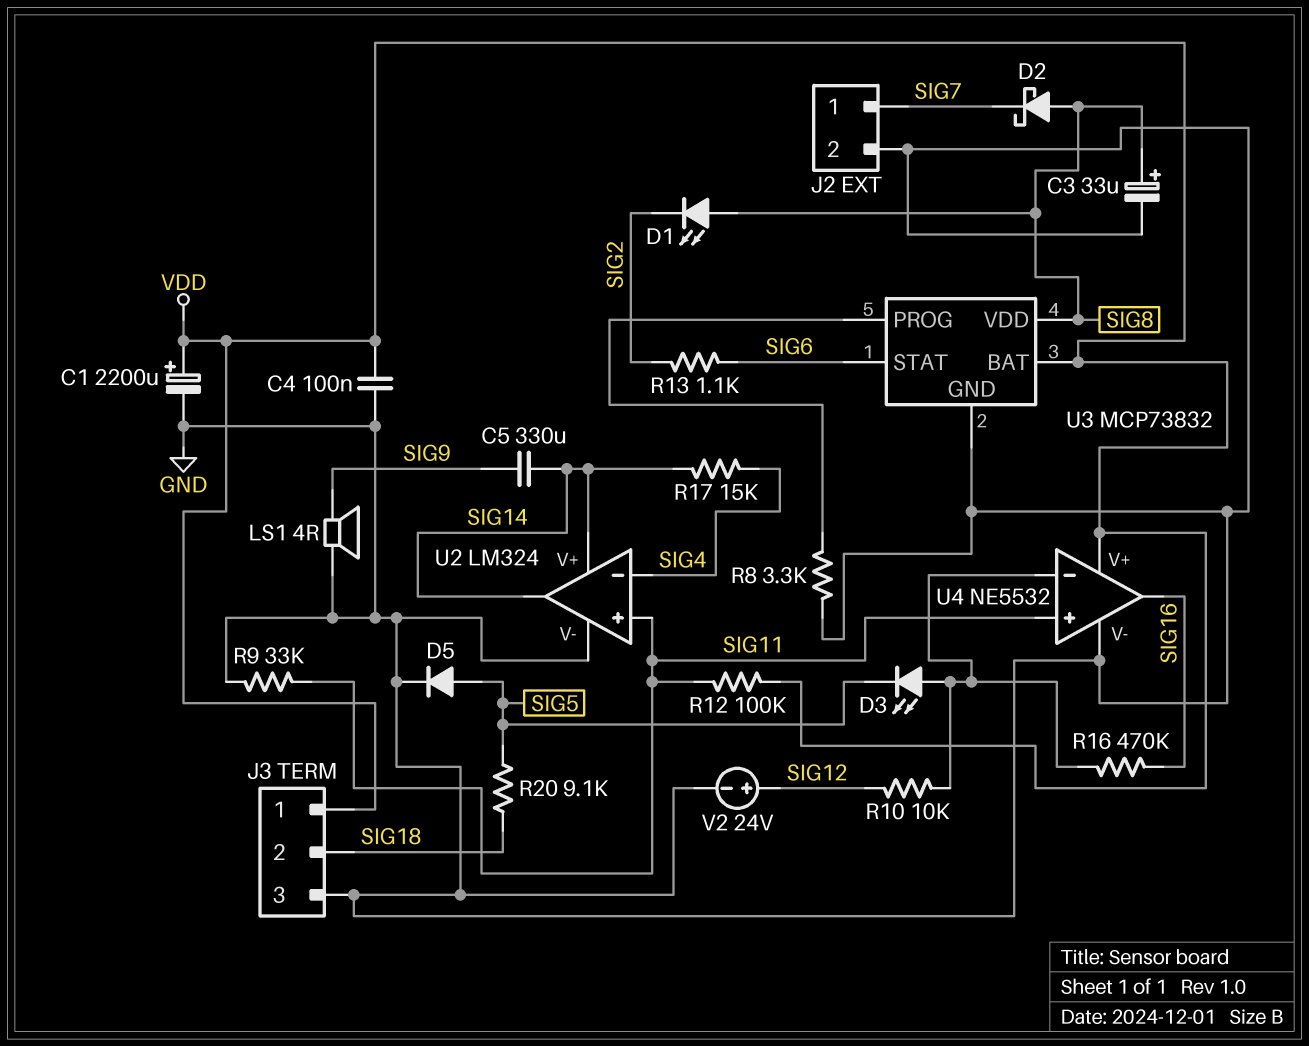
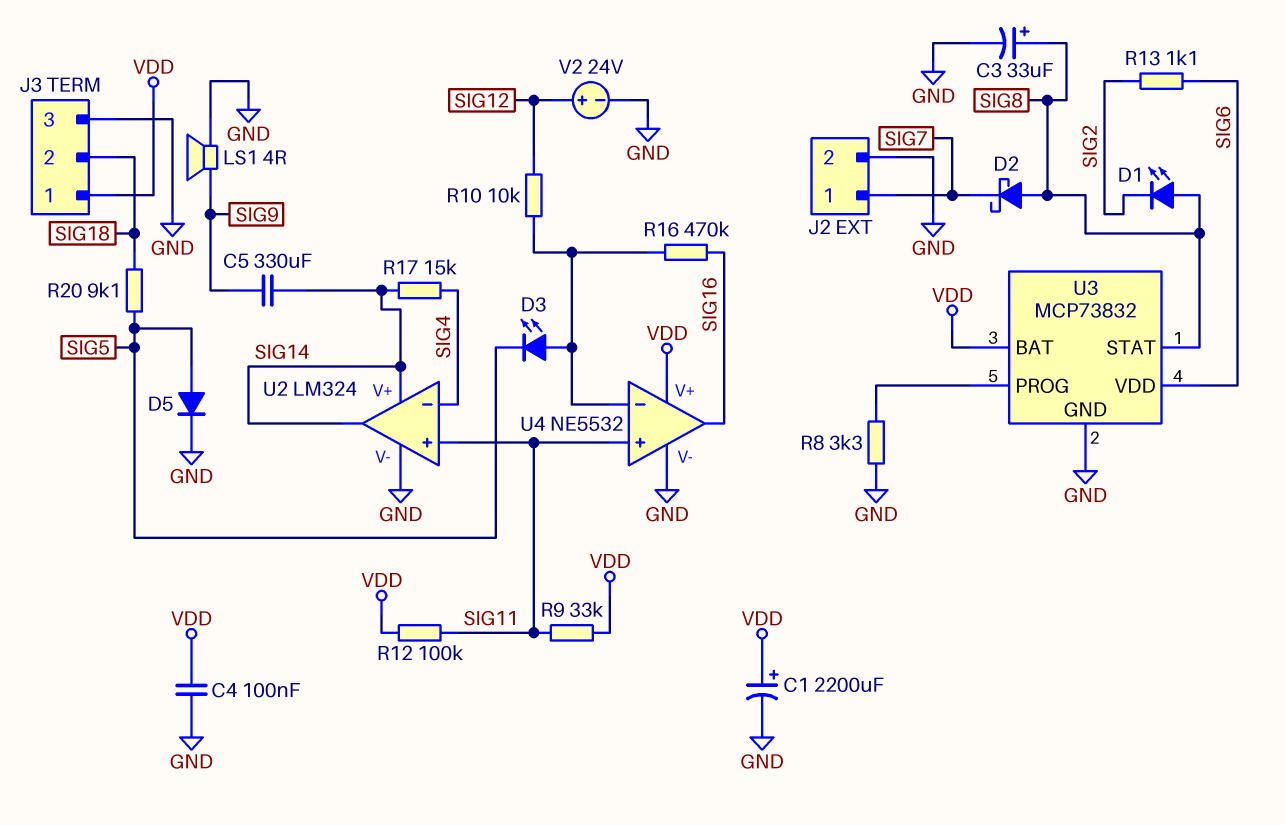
R9: 33k (GND, SIG11) -> 33k (SIG11, VDD)
U3 pin STAT: SIG6 -> SIG8
U3 pin VDD: SIG8 -> SIG6

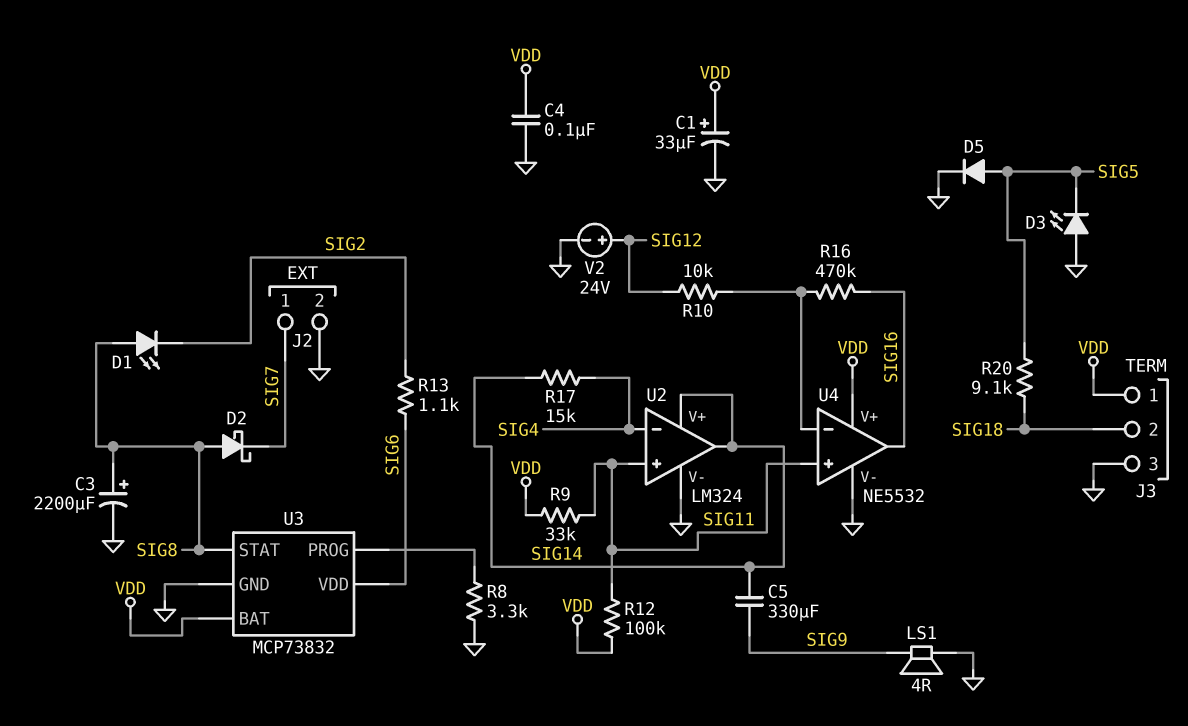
C1: 2200uF (plus VDD, minus GND) -> 33uF (plus VDD, minus GND)
C3: 33uF (plus SIG8, minus GND) -> 2200uF (plus SIG8, minus GND)
D3: LED (A U4/in-, K SIG5) -> LED (A GND, K SIG5)

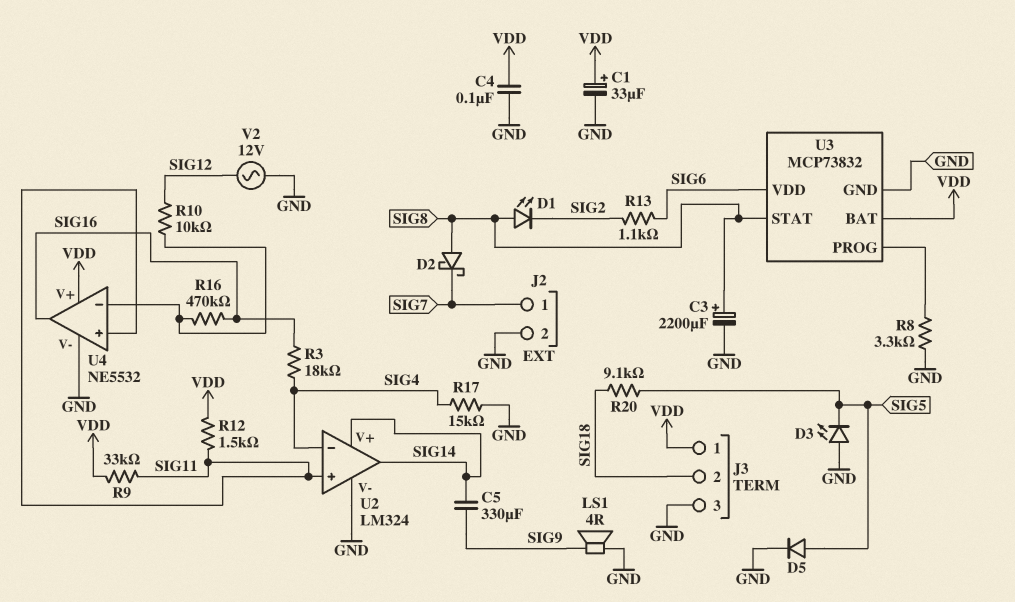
R3: none -> 18k (SIG4, SIG16)
R12: 100k (SIG11, VDD) -> 1.5k (SIG11, VDD)
R17: 15k (SIG4, SIG14) -> 15k (GND, SIG4)
V2: 24V (plus SIG12, minus GND) -> AC 12V (GND, SIG12)

